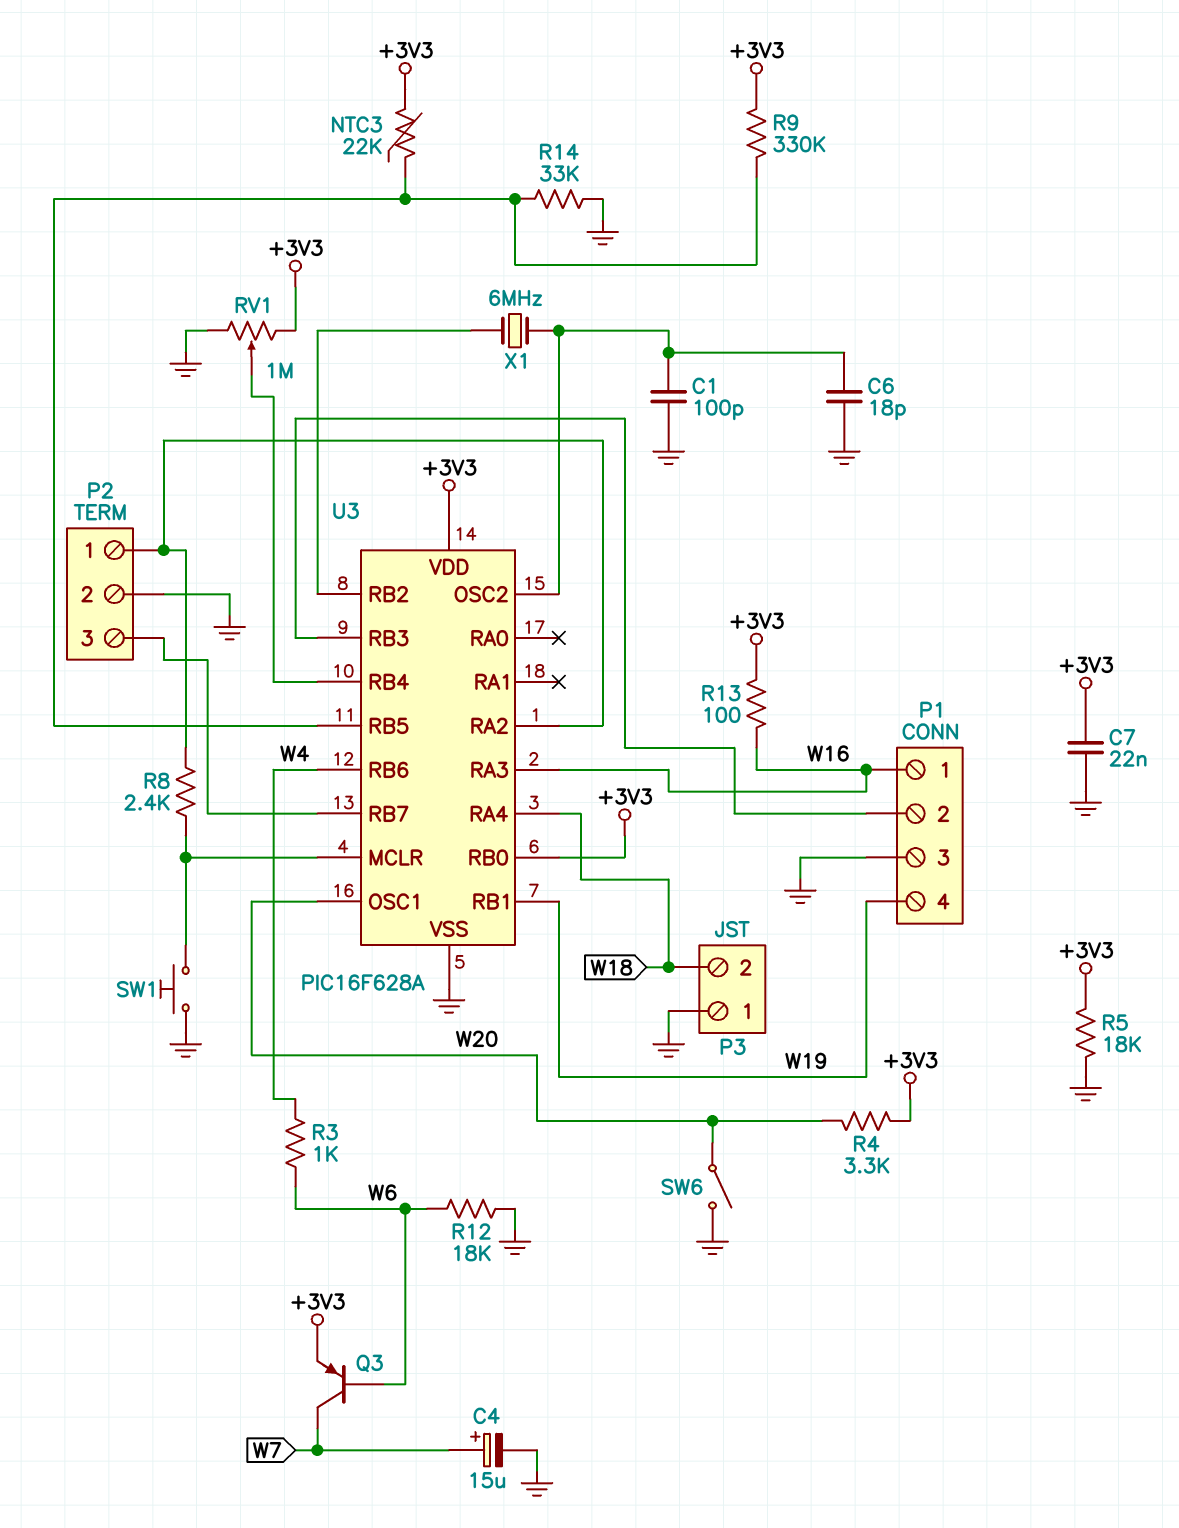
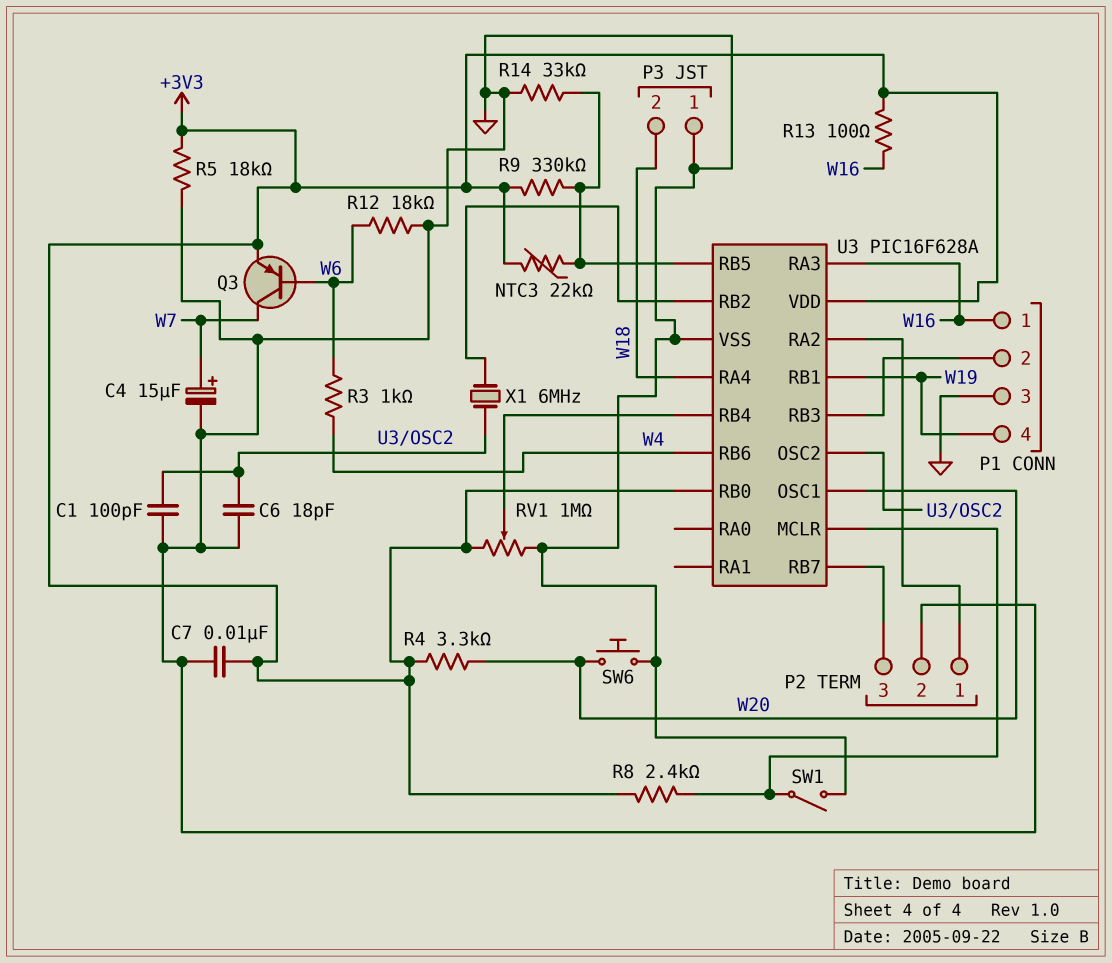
C7: 22nF (+3V3, GND) -> 10nF (+3V3, GND)
R8: 2.4k (P2/1, U3/MCLR) -> 2.4k (+3V3, U3/MCLR)
SW1: button (GND, U3/MCLR) -> switch (GND, U3/MCLR)
SW6: switch (GND, W20) -> button (GND, W20)

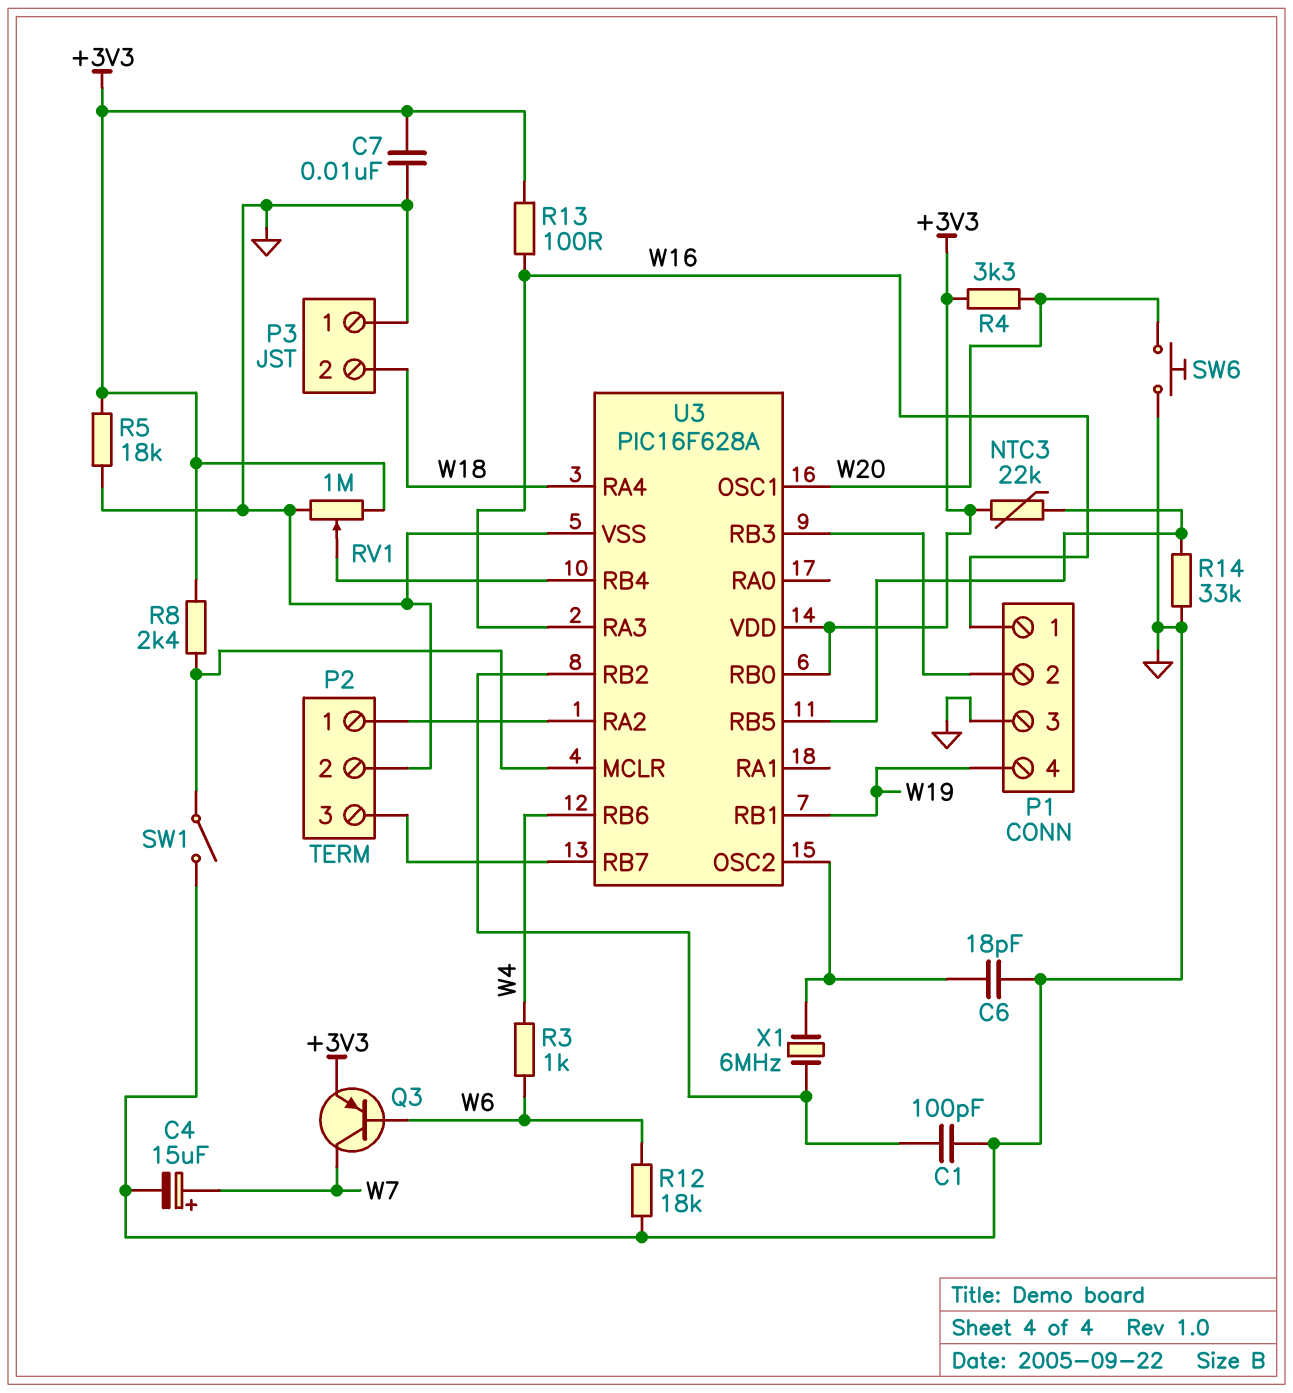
C1: 100pF (GND, U3/OSC2) -> 100pF (GND, U3/RB2)
R9: 330k (+3V3, U3/RB5) -> none

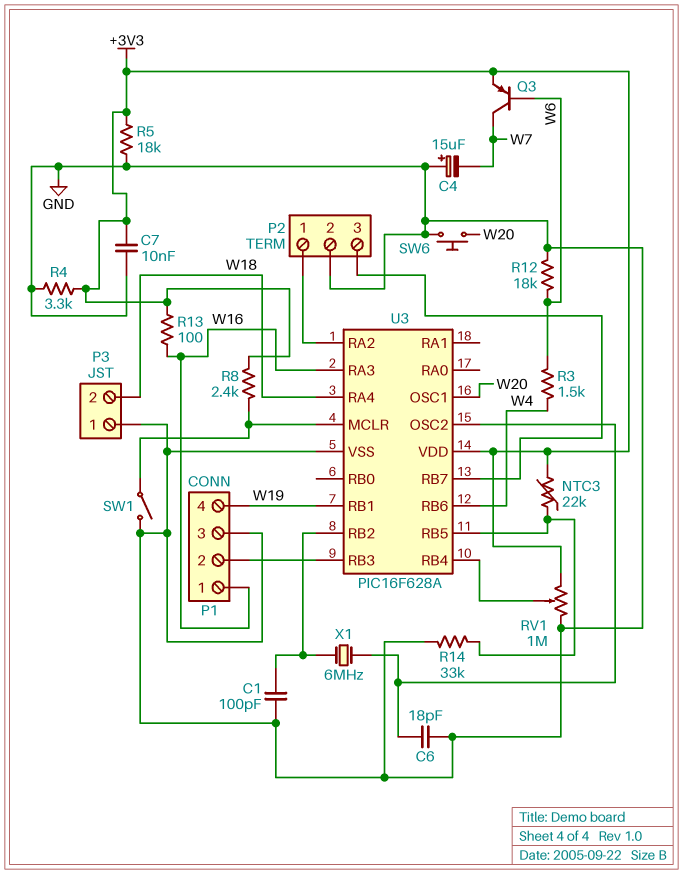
C4: 15uF (plus W7, minus GND) -> 15uF (plus GND, minus W7)
R3: 1k (W4, W6) -> 1.5k (W4, W6)
R4: 3.3k (+3V3, W20) -> 3.3k (+3V3, GND)
U3 pin RB0: +3V3 -> none

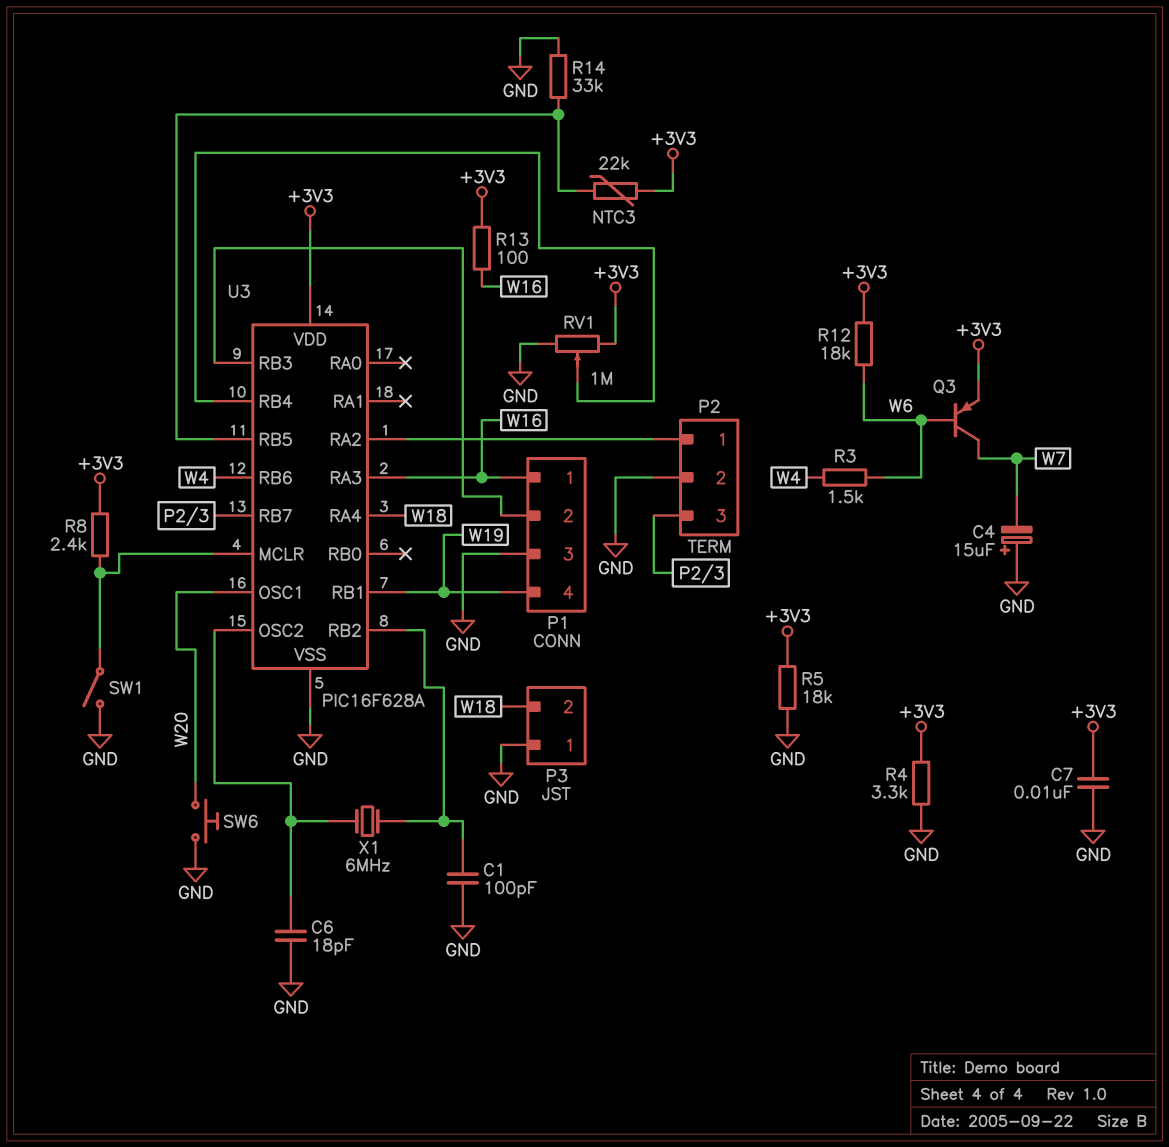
R12: 18k (GND, W6) -> 18k (+3V3, W6)

